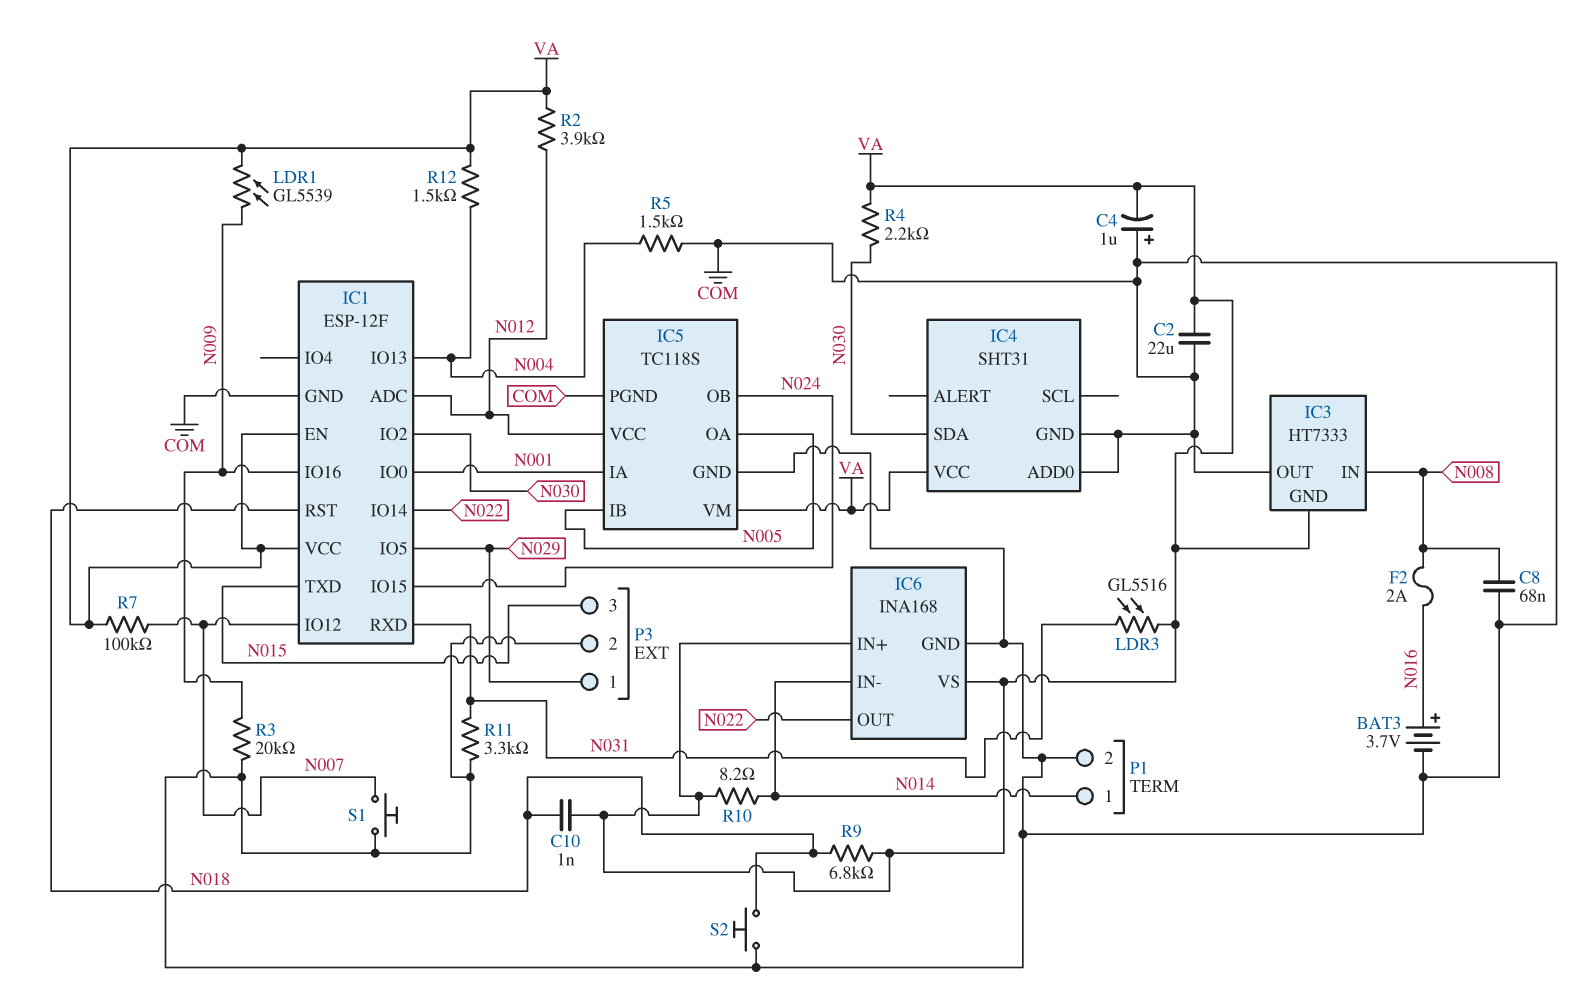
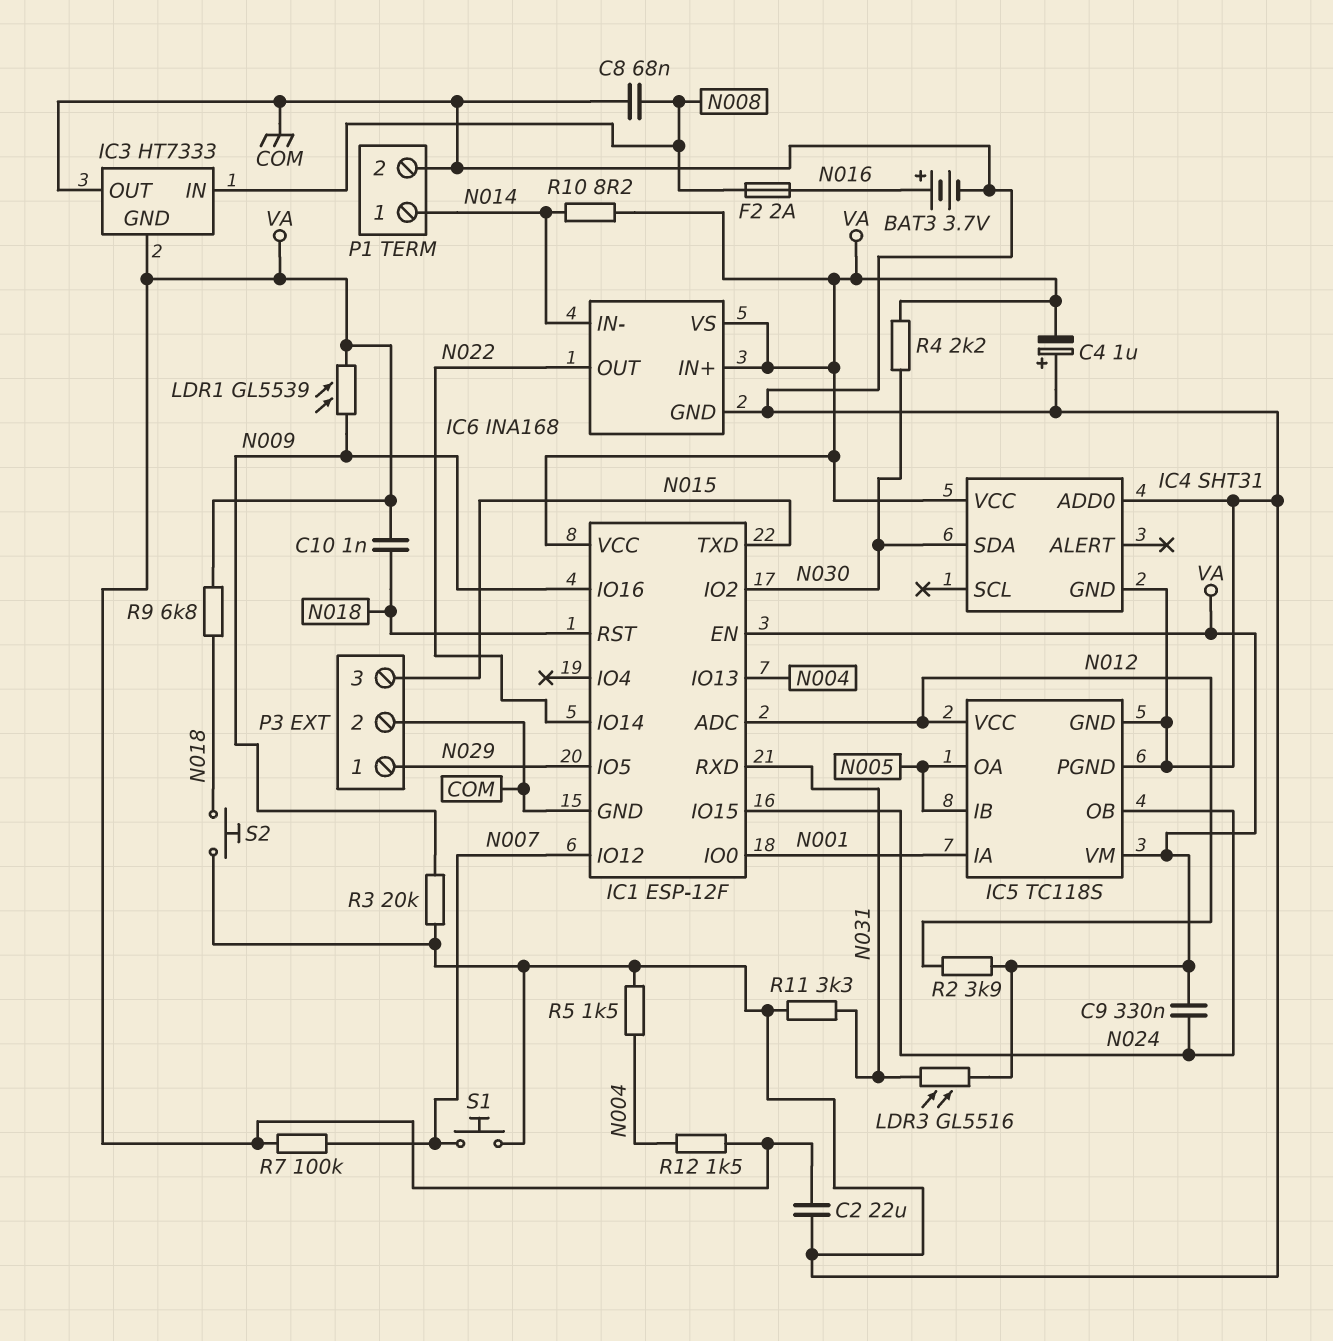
C9: none -> 330nF (N024, VA)

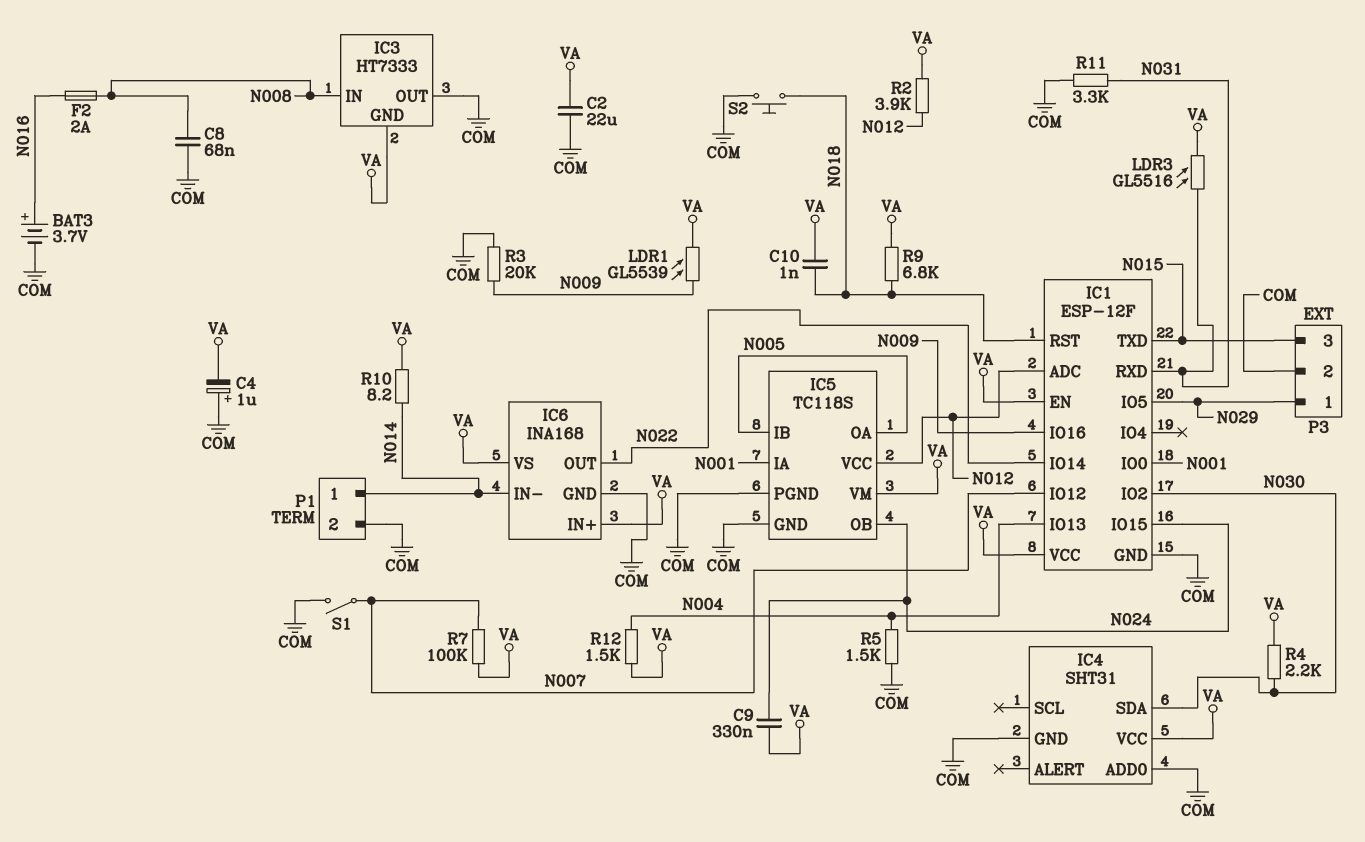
S1: button (COM, N007) -> switch (COM, N007)

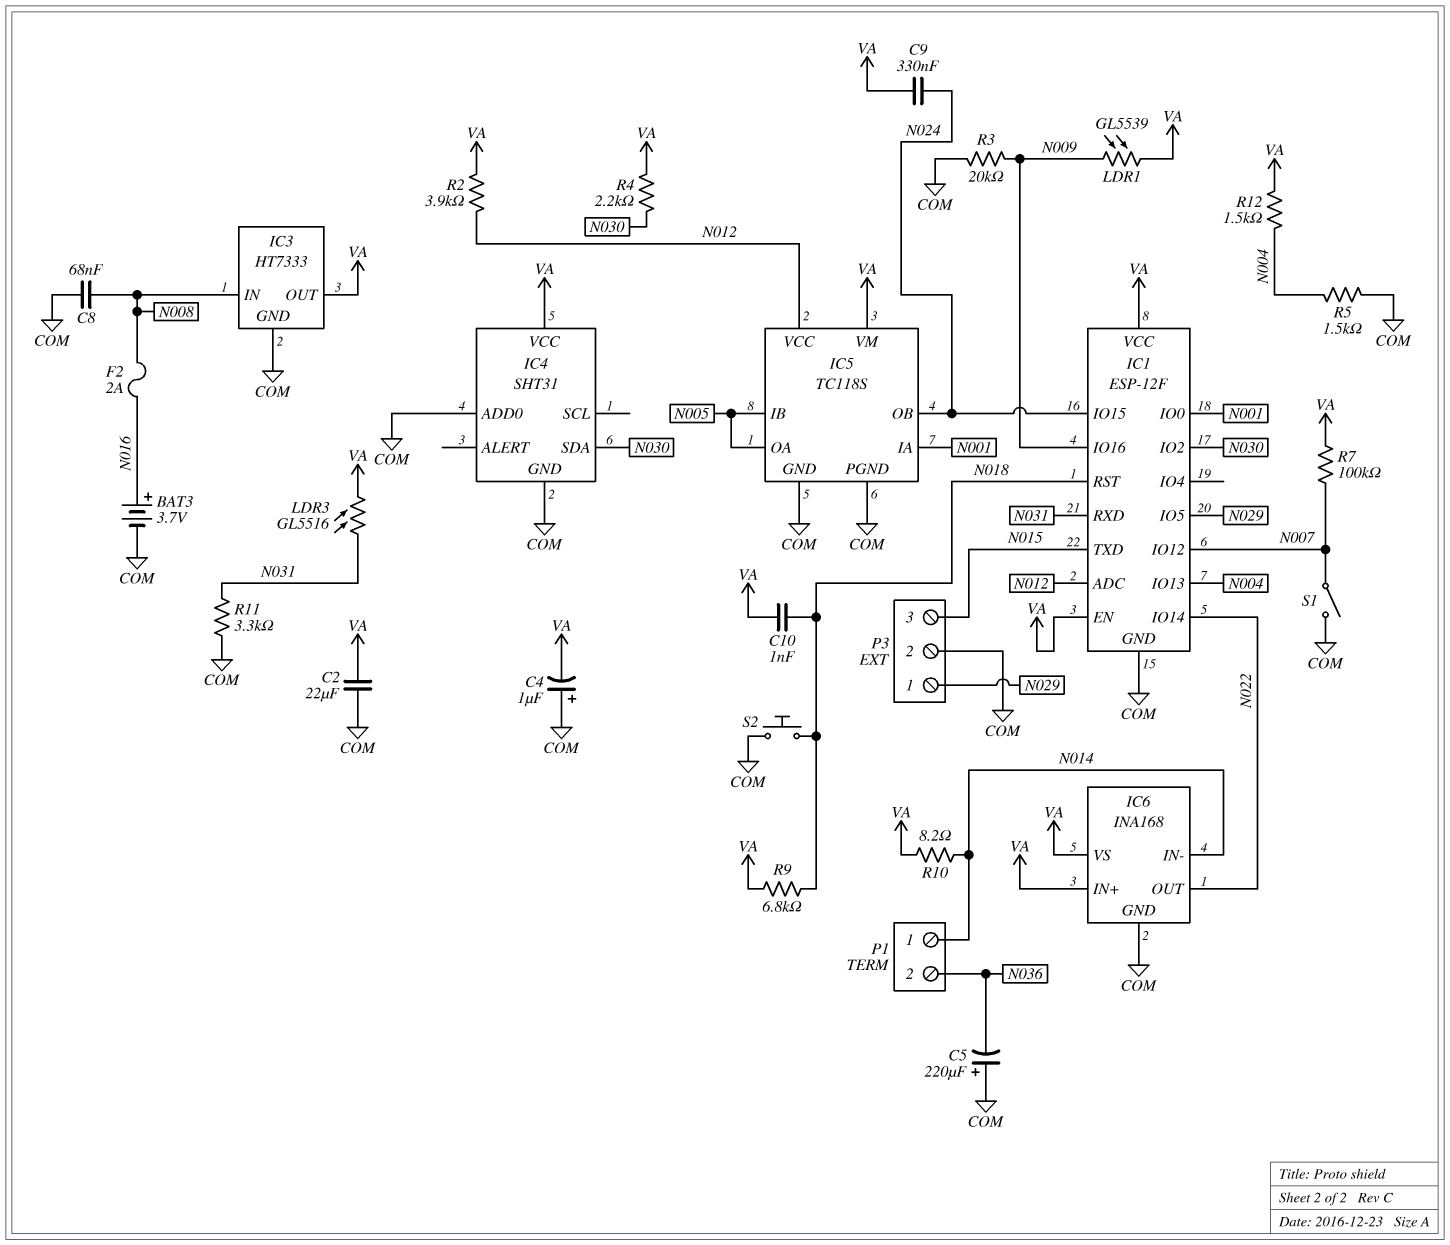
C5: none -> 220uF (plus COM, minus N036)
IC3 pin GND: VA -> COM
IC3 pin OUT: COM -> VA
P1 pin 2: COM -> N036

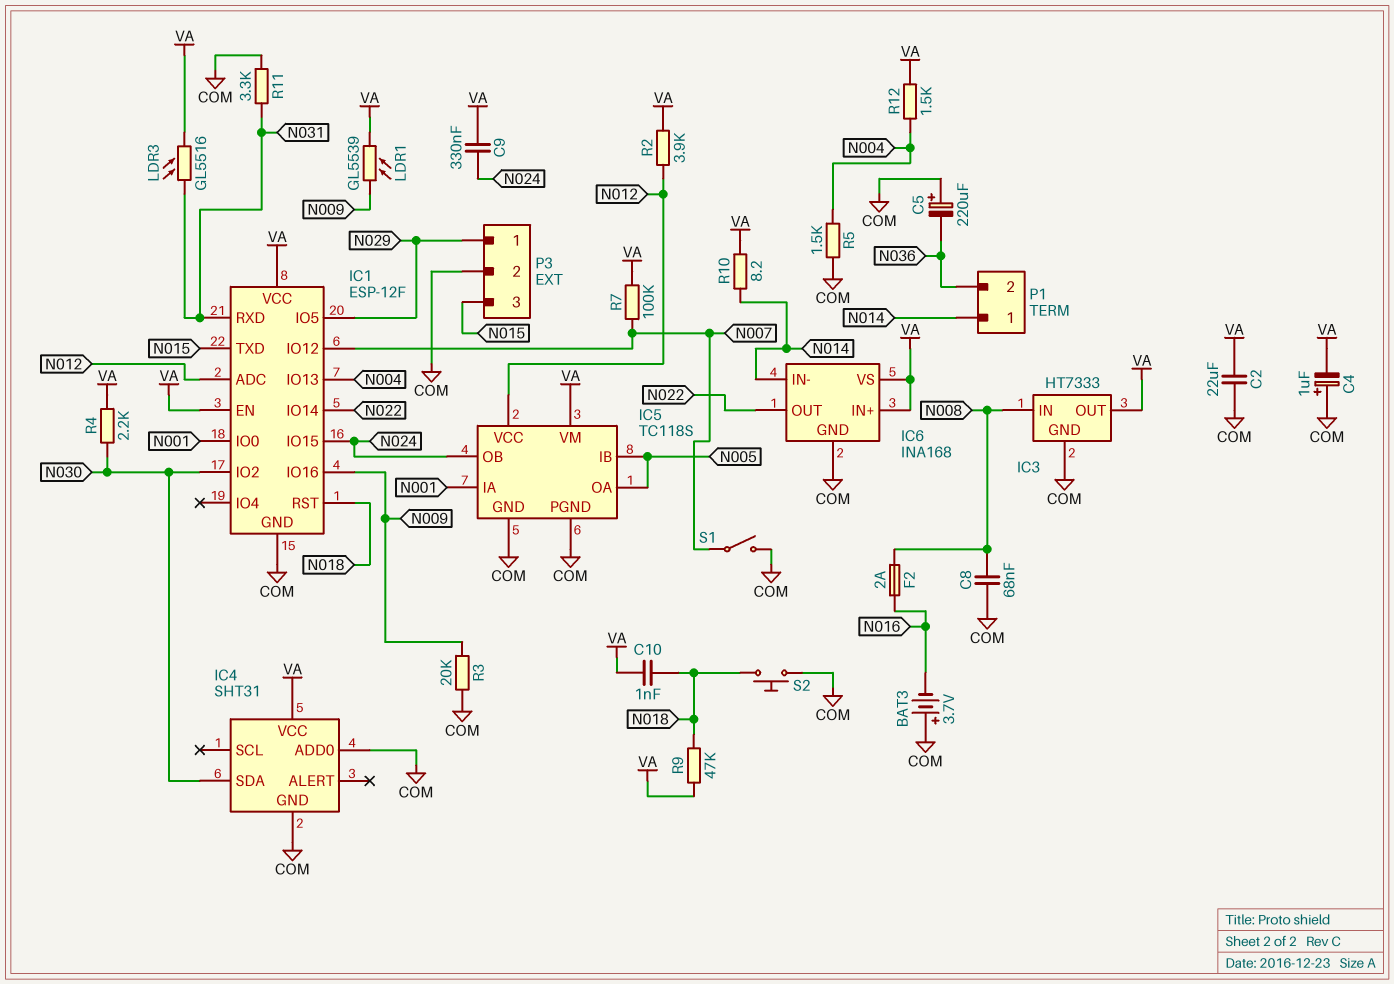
BAT3: 3.7V (plus N016, minus COM) -> 3.7V (plus COM, minus N016)
R9: 6.8k (N018, VA) -> 47k (N018, VA)

